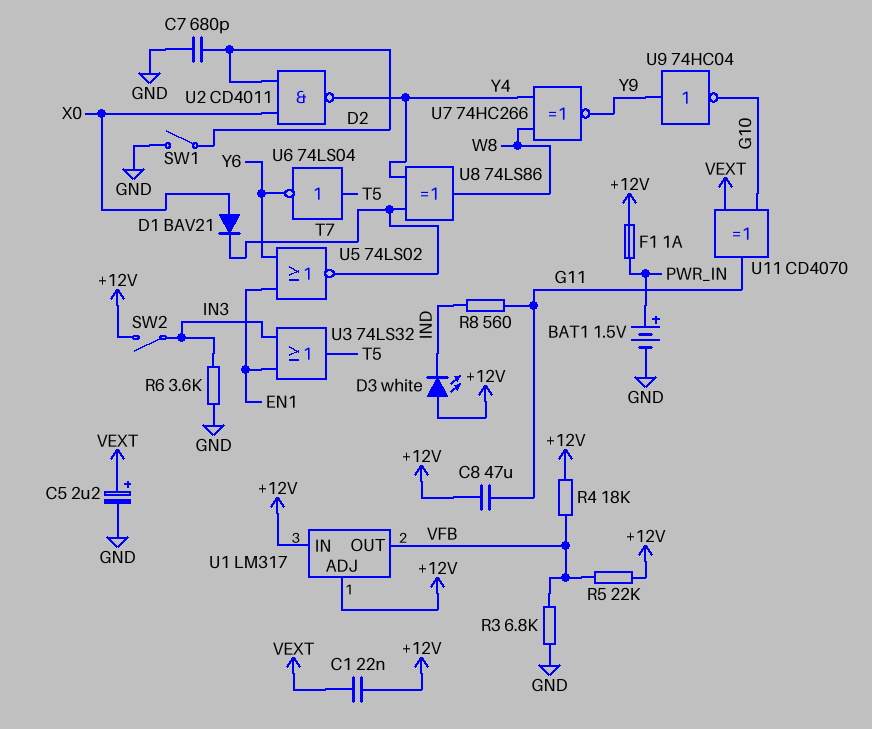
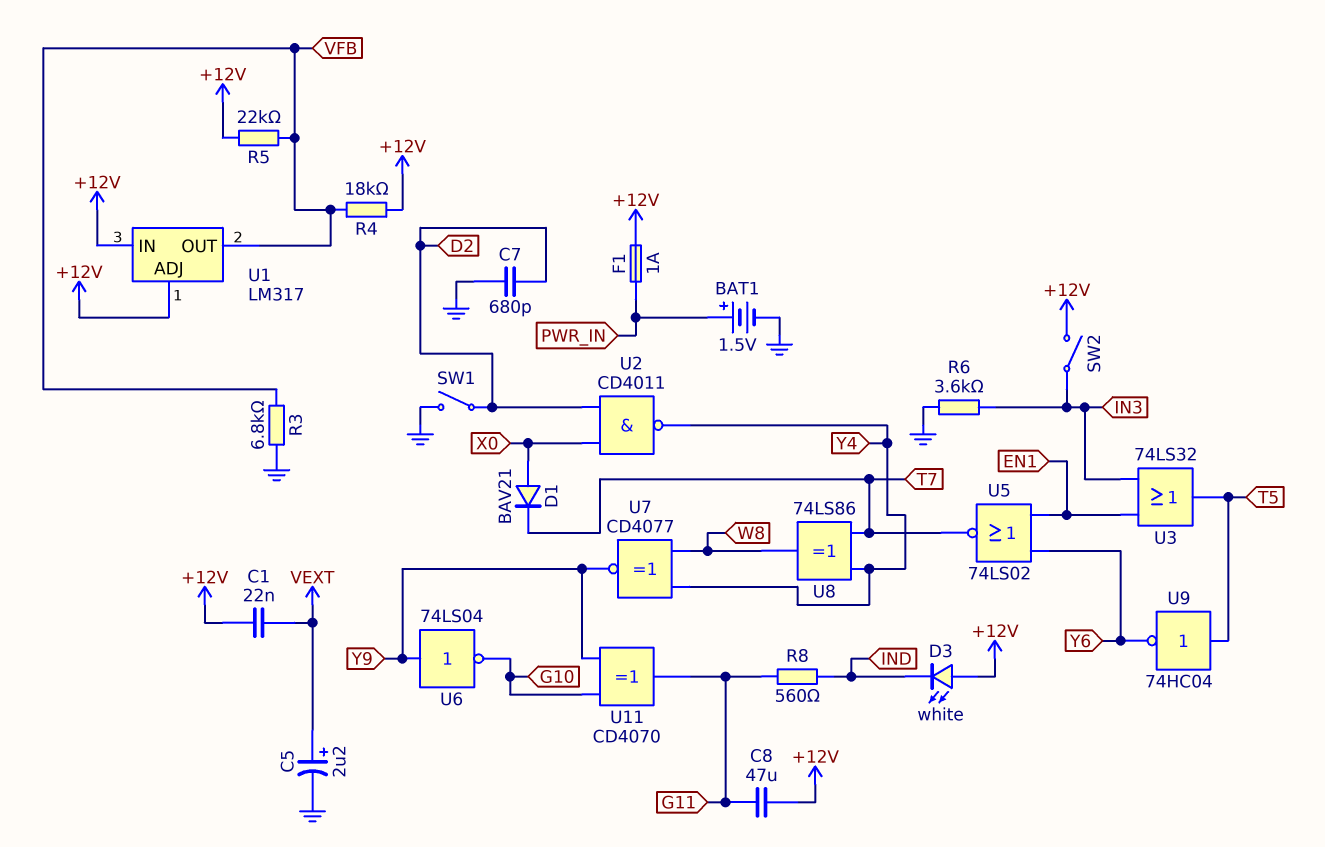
U6: NOT 74LS04 (in T5, out Y6) -> NOT 74LS04 (in Y9, out G10)
U7: XNOR 74HC266 (in W8, in Y4, out Y9) -> XNOR CD4077 (in W8, in Y4, out Y9)
U9: NOT 74HC04 (in Y9, out G10) -> NOT 74HC04 (in T5, out Y6)
U11: XOR CD4070 (in G10, in VEXT, out G11) -> XOR CD4070 (in G10, in Y9, out G11)

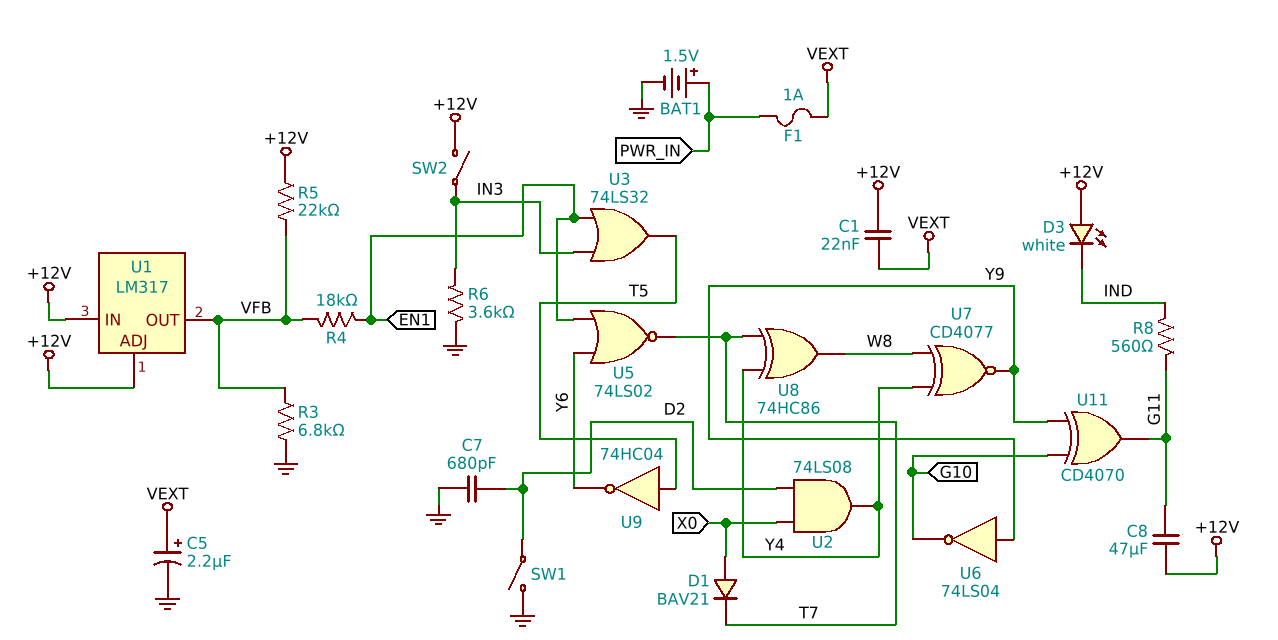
F1: 1A (+12V, PWR_IN) -> 1A (PWR_IN, VEXT)
R4: 18k (+12V, VFB) -> 18k (EN1, VFB)
U2: NAND CD4011 (in D2, in X0, out Y4) -> AND 74LS08 (in D2, in X0, out Y4)
U8: XOR 74LS86 (in T7, in Y4, out W8) -> XOR 74HC86 (in T7, in Y4, out W8)

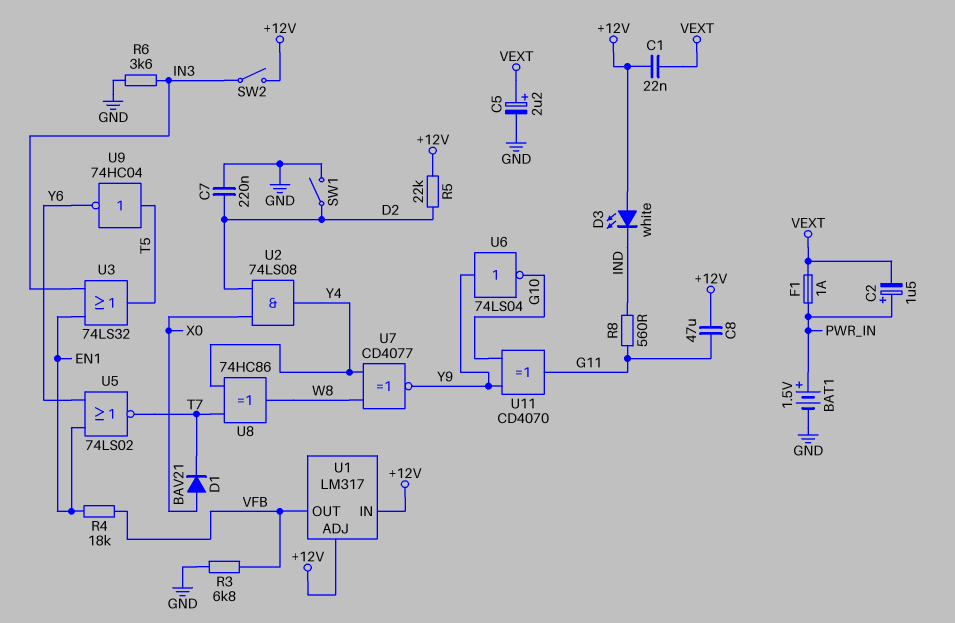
C2: none -> 1.5uF (plus PWR_IN, minus VEXT)
C7: 680pF (D2, GND) -> 220nF (D2, GND)
R5: 22k (+12V, VFB) -> 22k (+12V, D2)

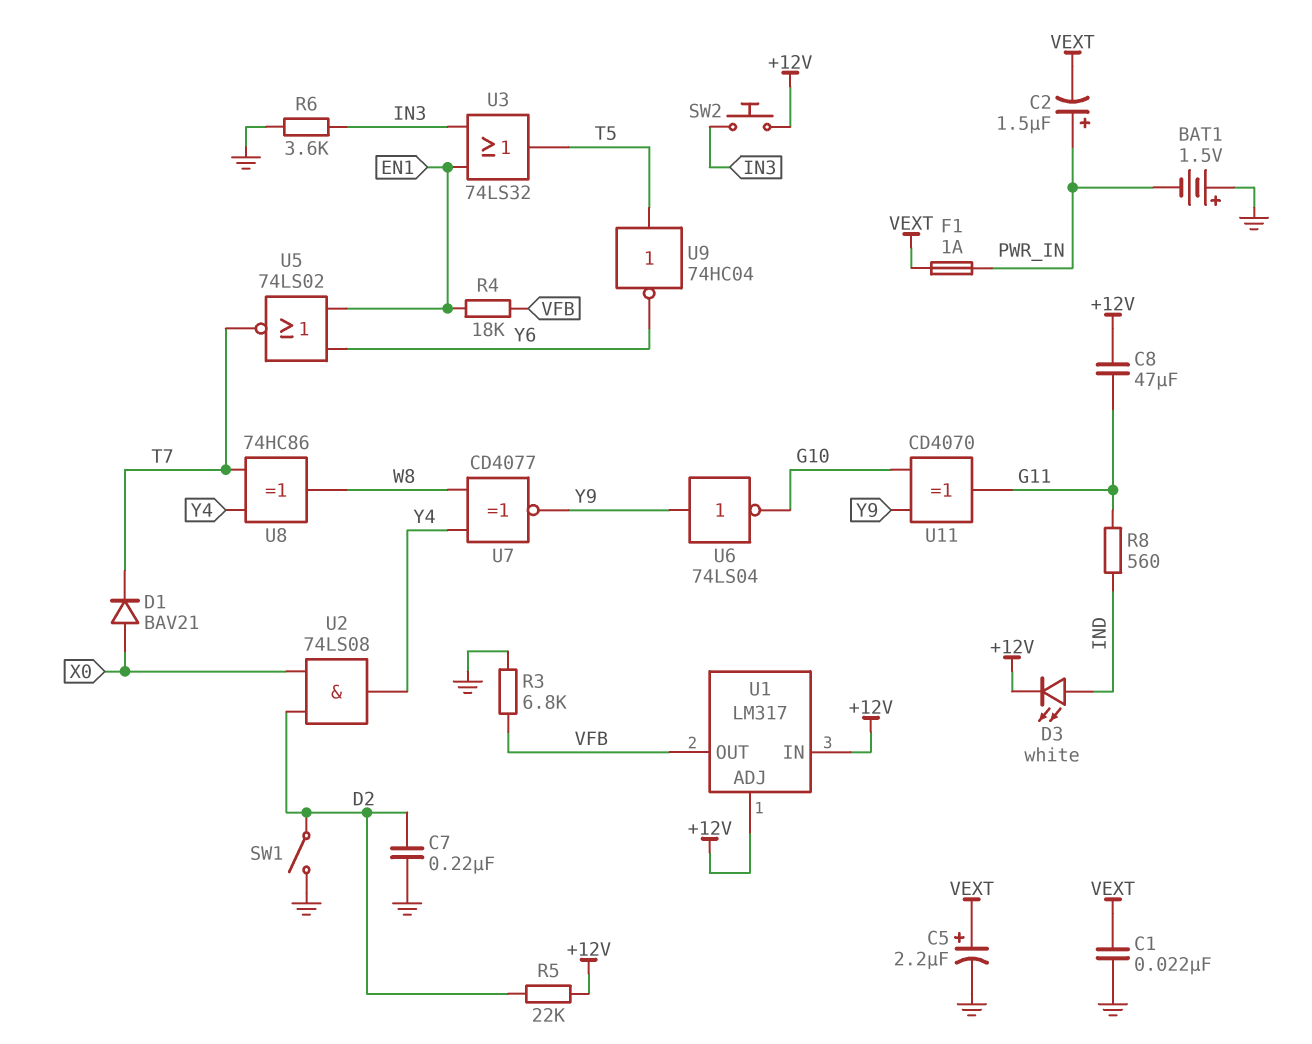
BAT1: 1.5V (plus PWR_IN, minus GND) -> 1.5V (plus GND, minus PWR_IN)
C1: 22nF (+12V, VEXT) -> 22nF (GND, VEXT)
D3: LED white (A +12V, K IND) -> LED white (A IND, K +12V)
SW2: switch (+12V, IN3) -> button (+12V, IN3)

